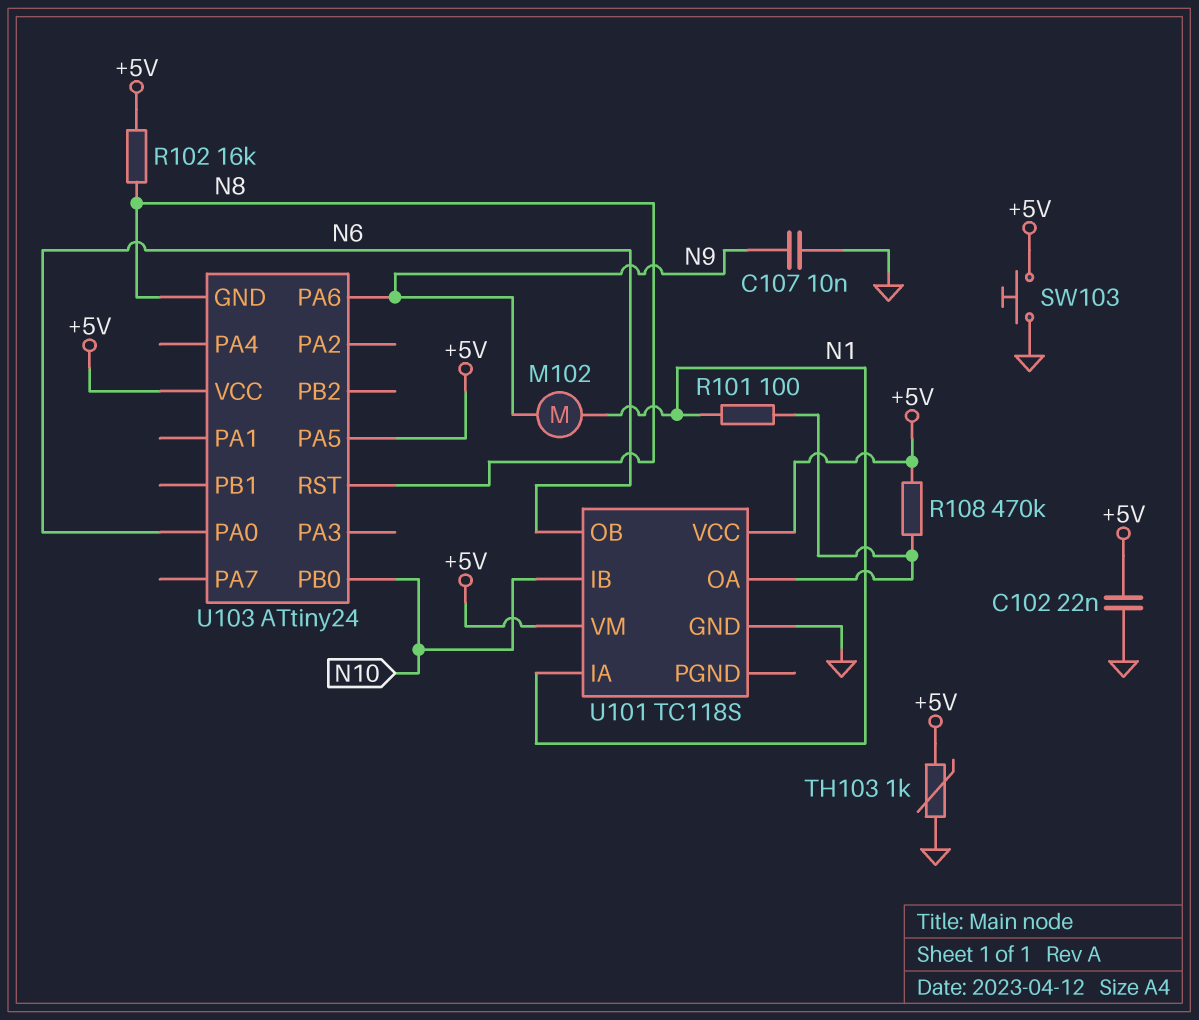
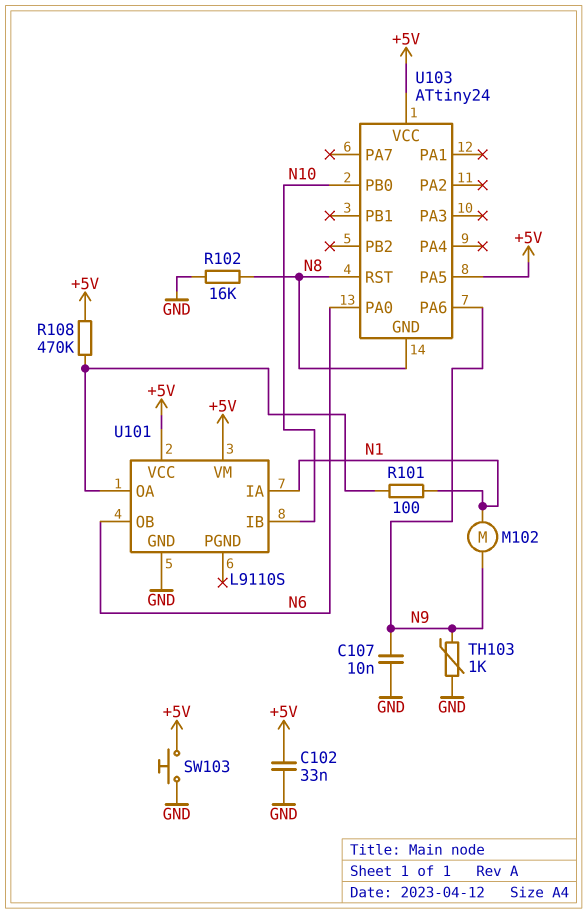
C102: 22nF (+5V, GND) -> 33nF (+5V, GND)
R102: 16k (+5V, N8) -> 16k (GND, N8)
TH103: 1k (+5V, GND) -> 1k (GND, N9)
U101: TC118S -> L9110S

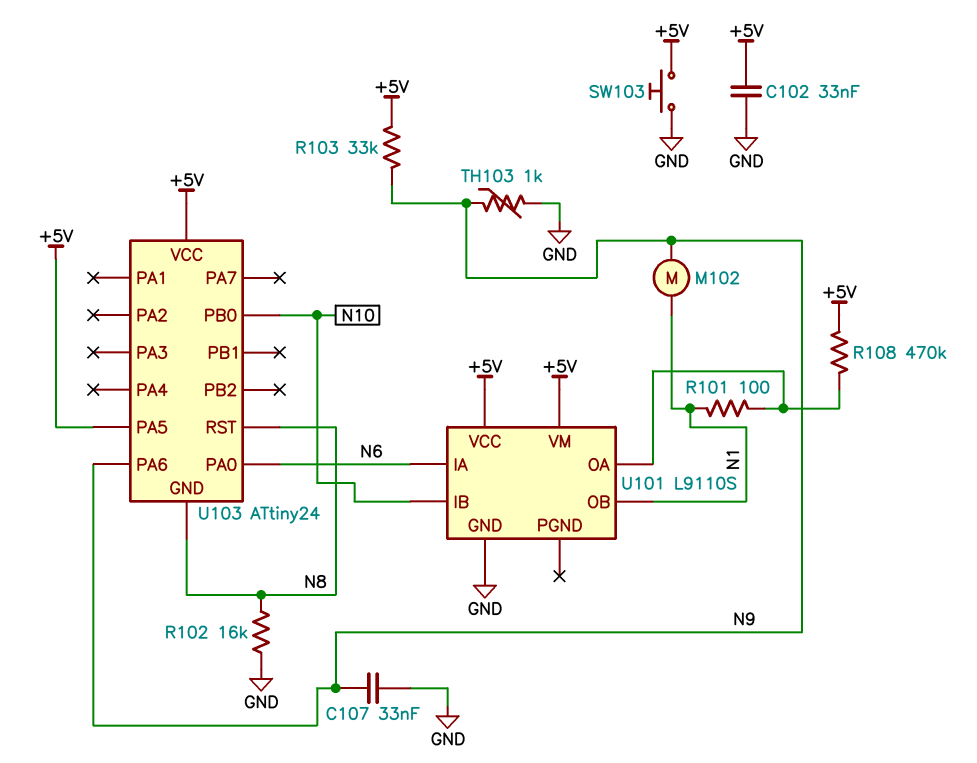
C107: 10nF (GND, N9) -> 33nF (GND, N9)
R103: none -> 33k (+5V, N9)
U101 pin IA: N1 -> N6
U101 pin OB: N6 -> N1

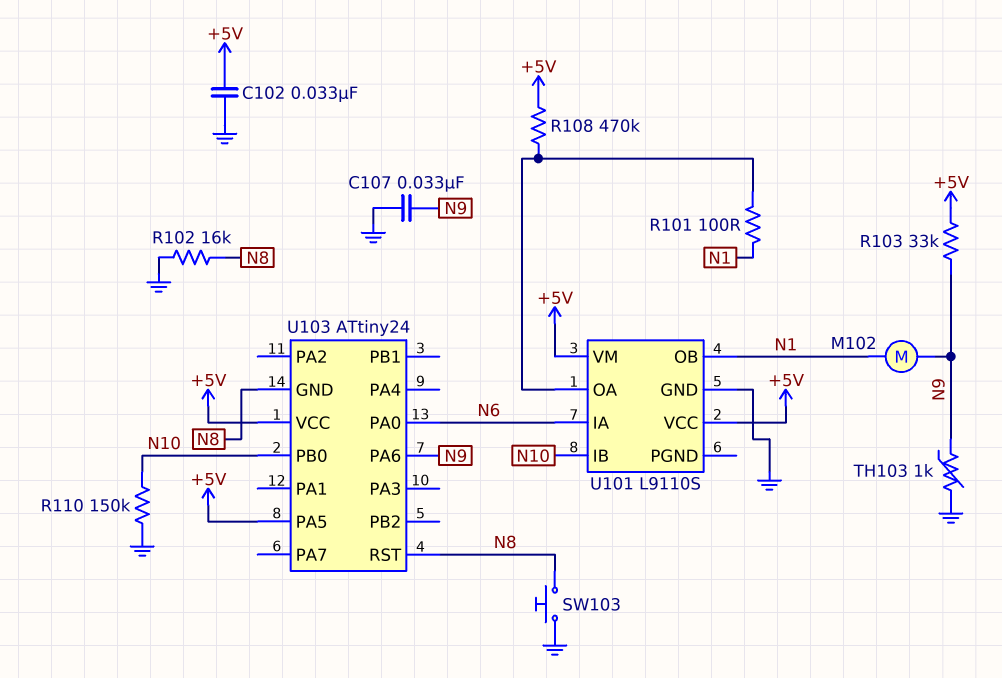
R110: none -> 150k (GND, N10)
SW103: button (+5V, GND) -> button (GND, N8)

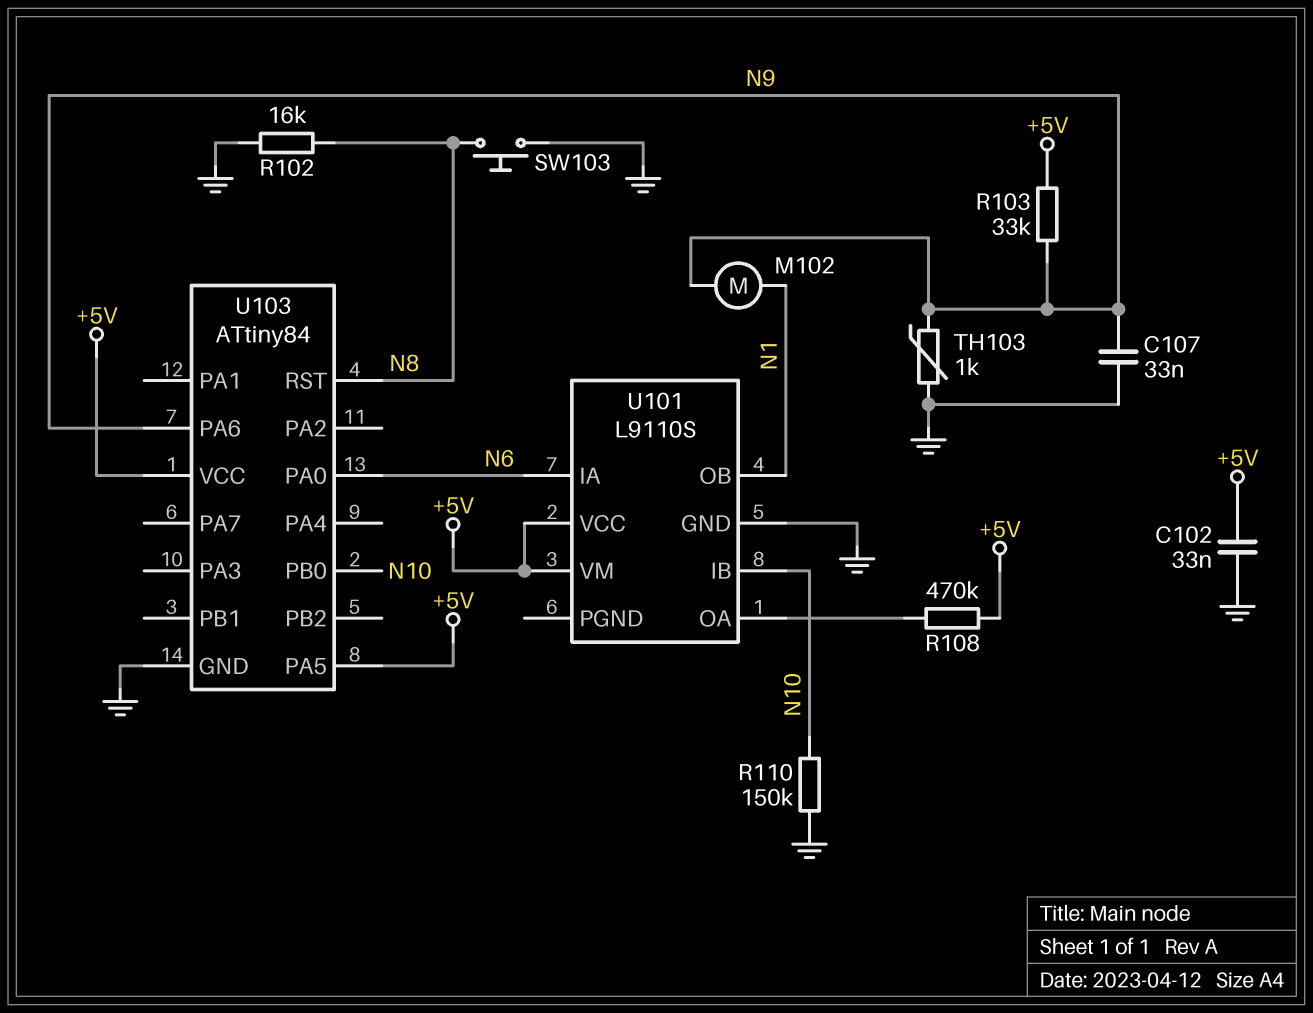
R101: 100 (N1, U101/OA) -> none
U103: ATtiny24 -> ATtiny84
U103 pin GND: N8 -> GND

